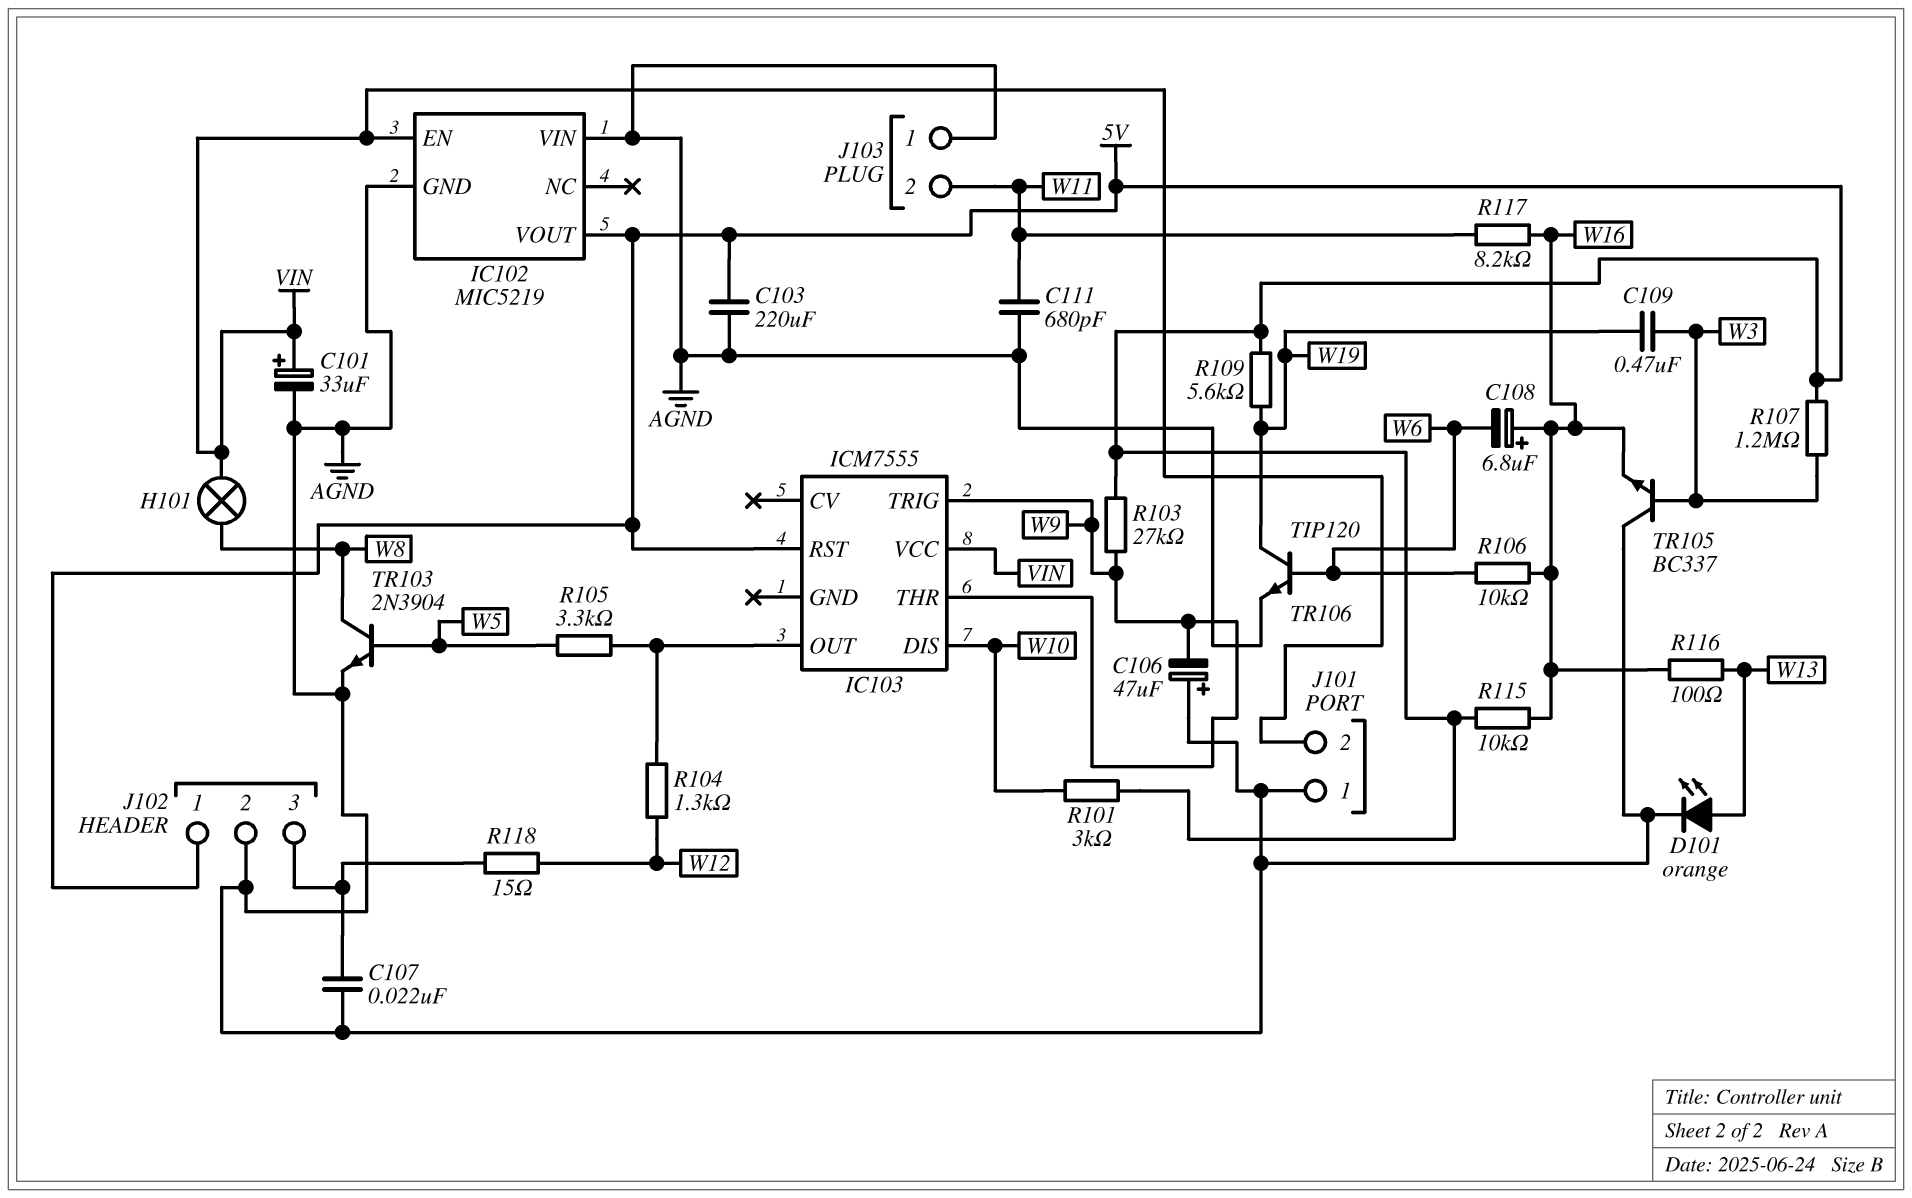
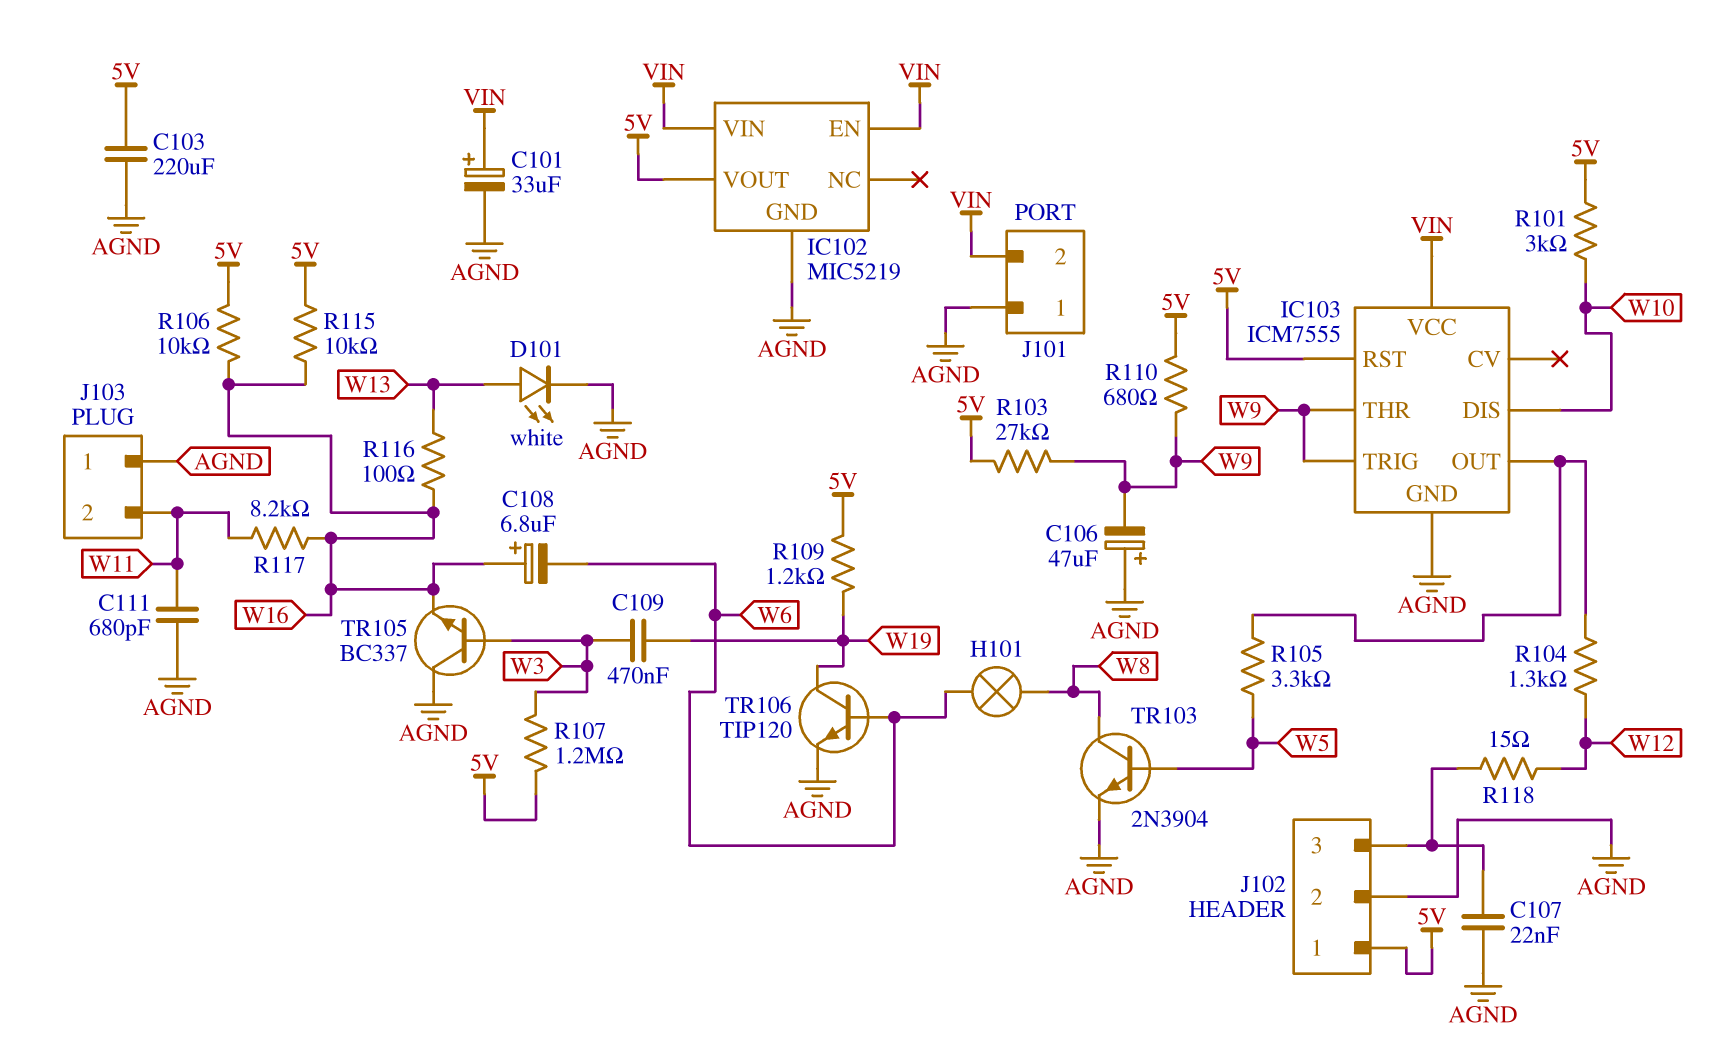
D101: LED orange (A W13, K AGND) -> LED white (A W13, K AGND)
H101: lamp (VIN, W8) -> lamp (W6, W8)
IC102 pin VIN: AGND -> VIN
IC103 pin GND: none -> AGND
R106: 10k (W6, W16) -> 10k (5V, W16)
R109: 5.6k (5V, W19) -> 1.2k (5V, W19)
R110: none -> 680 (5V, W9)

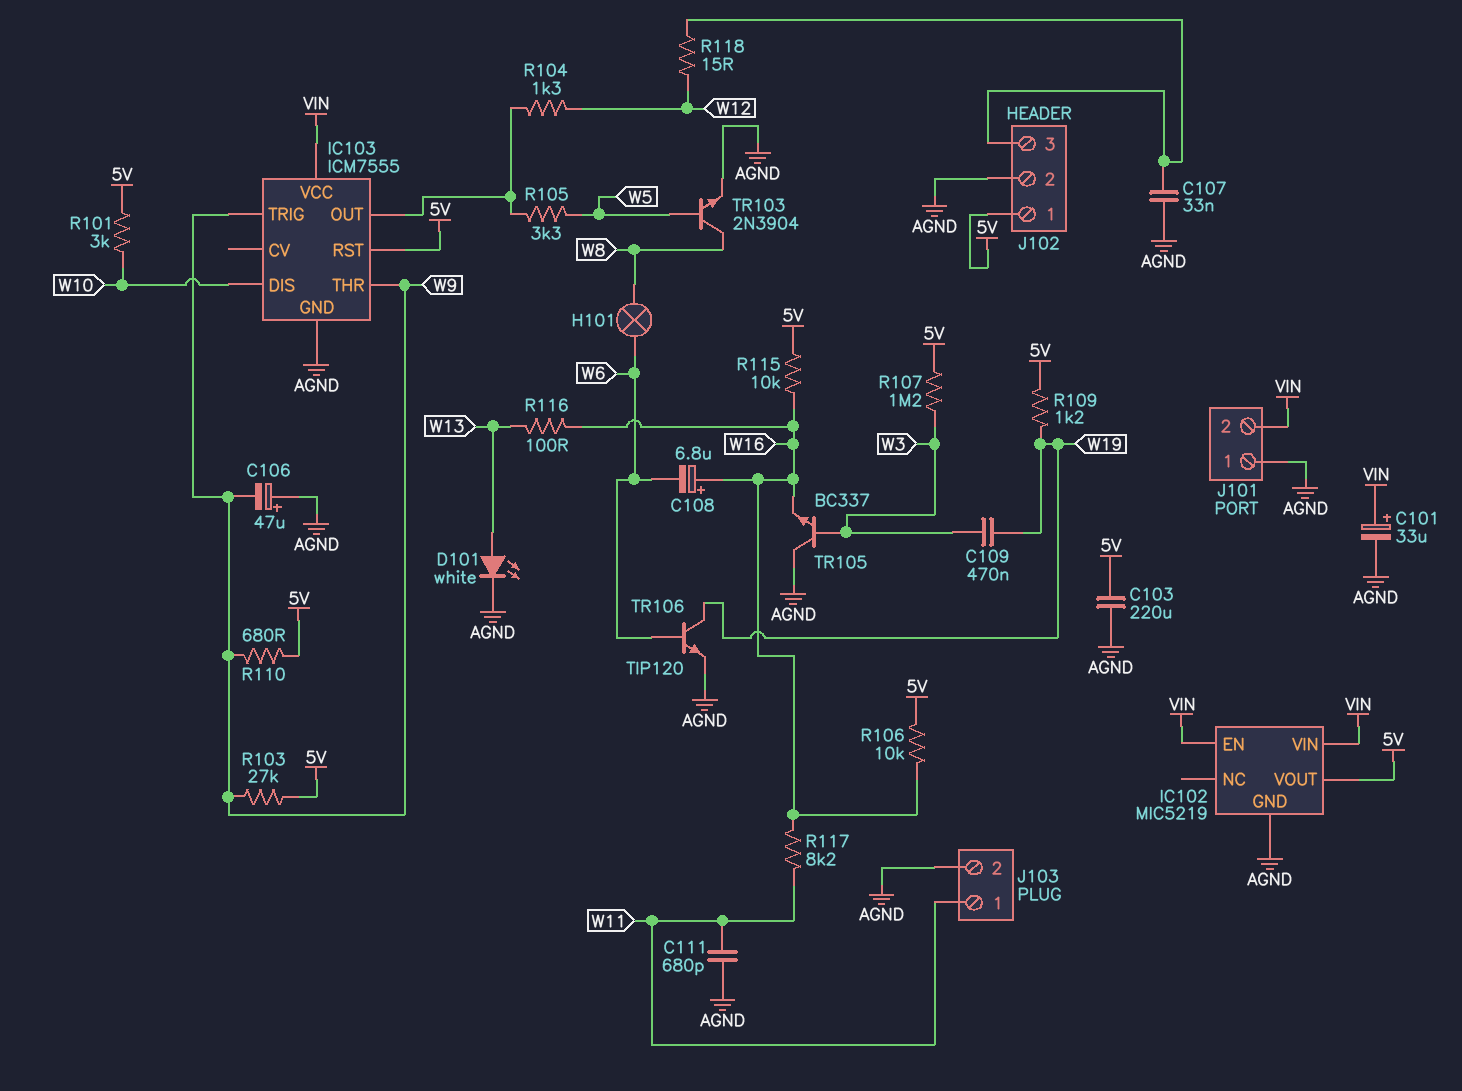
C107: 22nF (AGND, J102/3) -> 33nF (AGND, J102/3)
J103 pin 1: AGND -> W11
J103 pin 2: W11 -> AGND

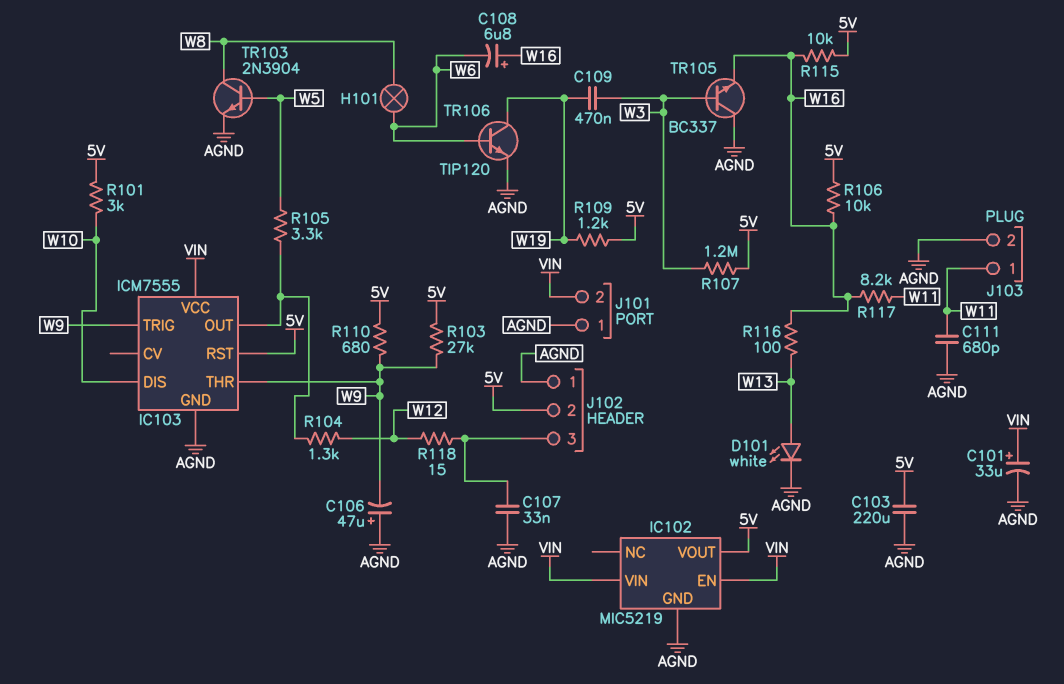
J102 pin 1: 5V -> AGND
J102 pin 2: AGND -> 5V

